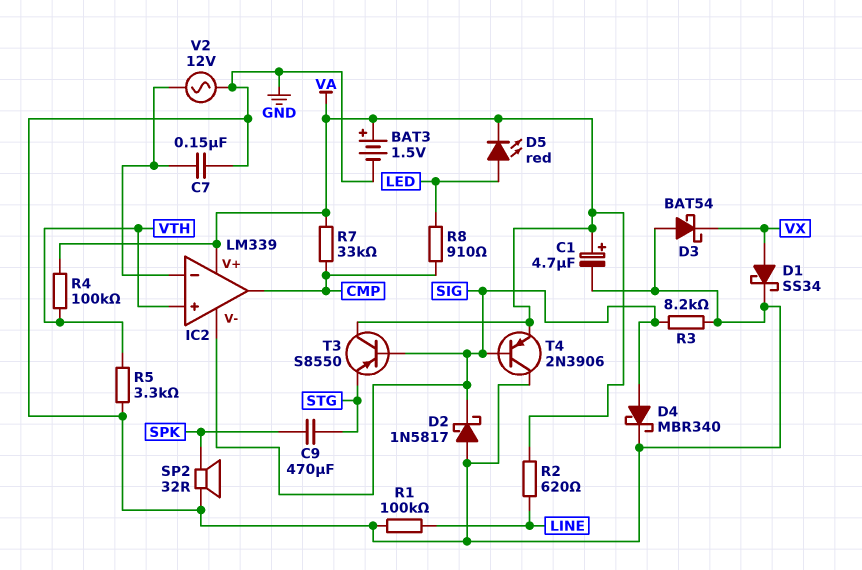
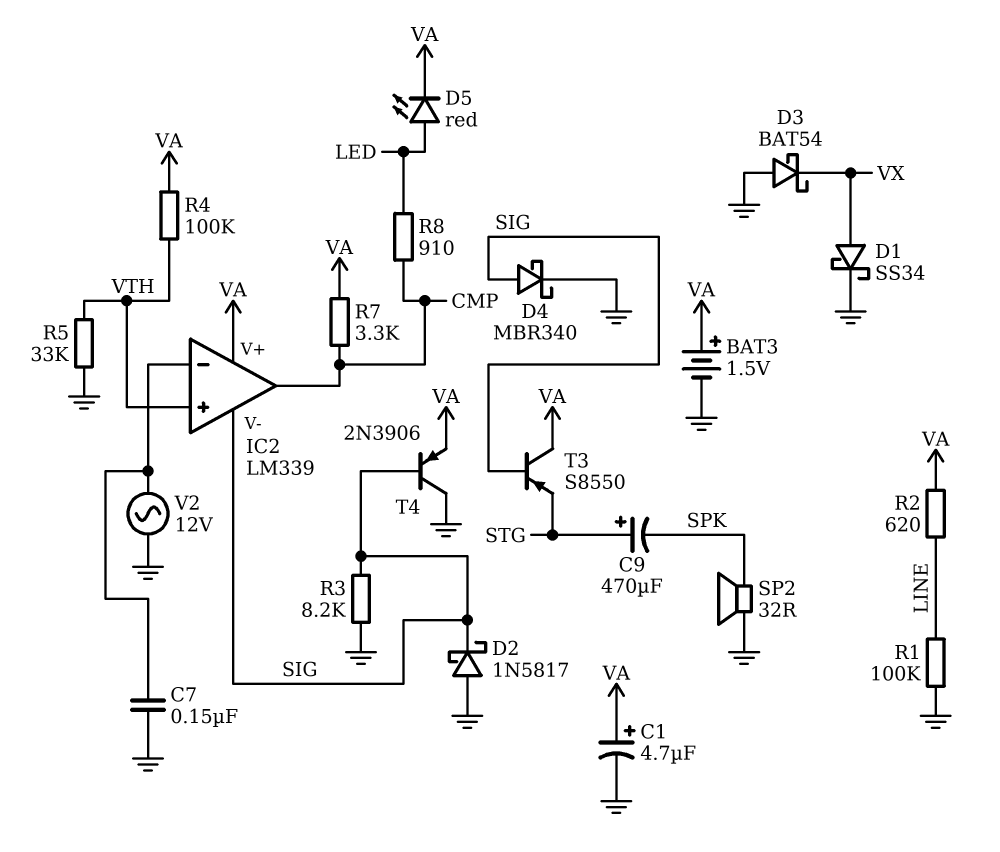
C9: 470uF (SPK, STG) -> 470uF (plus STG, minus SPK)
R5: 3.3k (GND, VTH) -> 33k (GND, VTH)
R7: 33k (CMP, VA) -> 3.3k (CMP, VA)

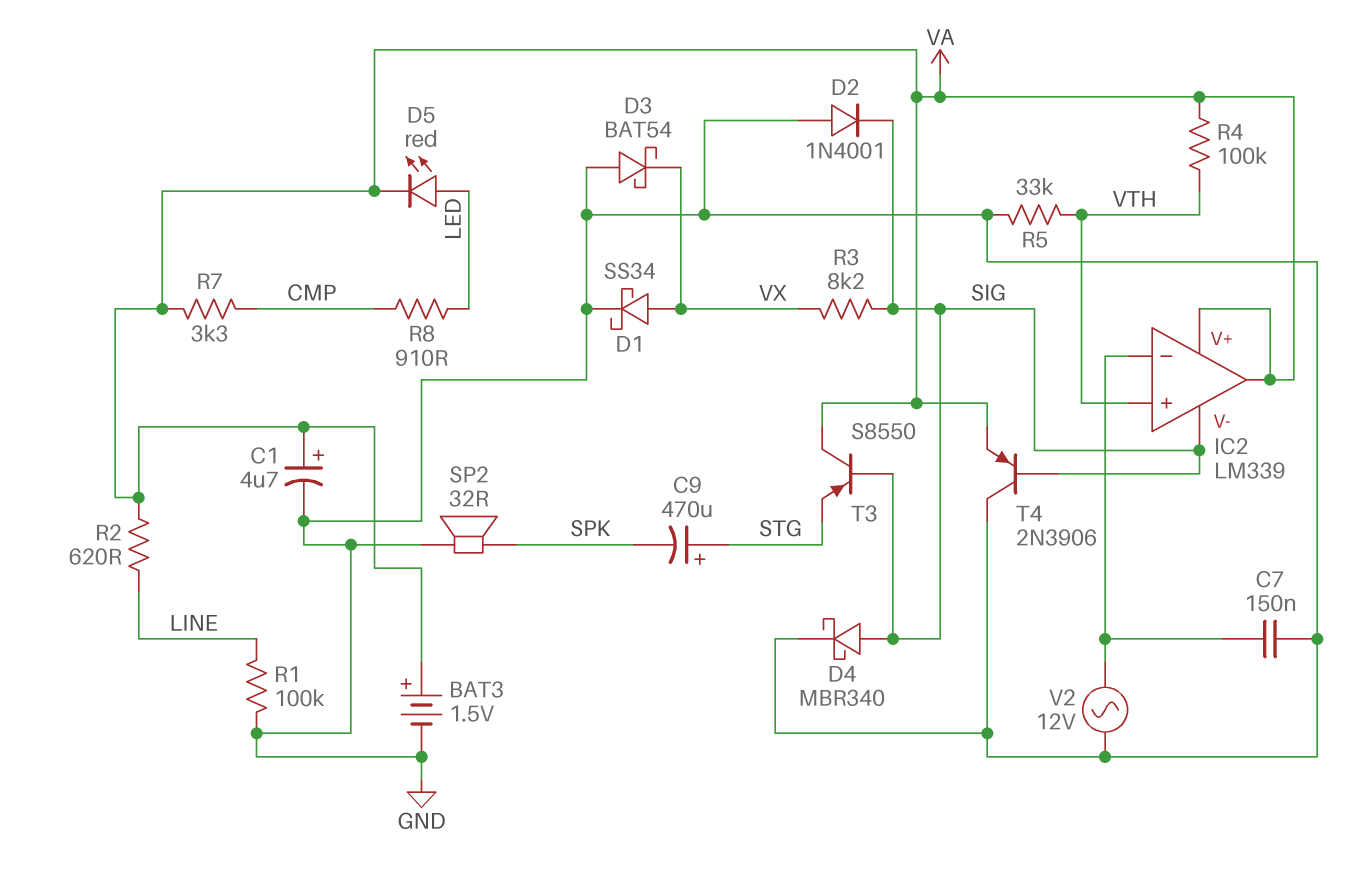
D2: schottky 1N5817 (A GND, K SIG) -> diode 1N4001 (A GND, K SIG)
IC2 pin out: CMP -> VA
R3: 8.2k (GND, SIG) -> 8.2k (SIG, VX)

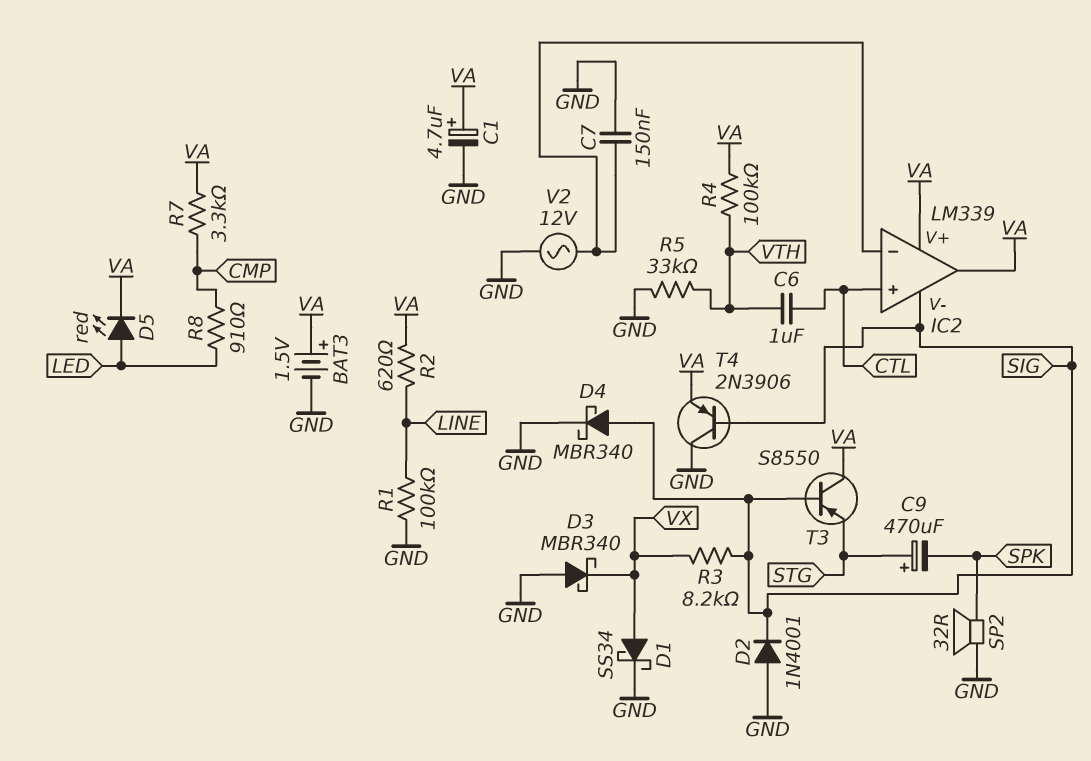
C6: none -> 1uF (CTL, VTH)
D3: schottky BAT54 (A GND, K VX) -> schottky MBR340 (A GND, K VX)
IC2 pin in+: VTH -> CTL

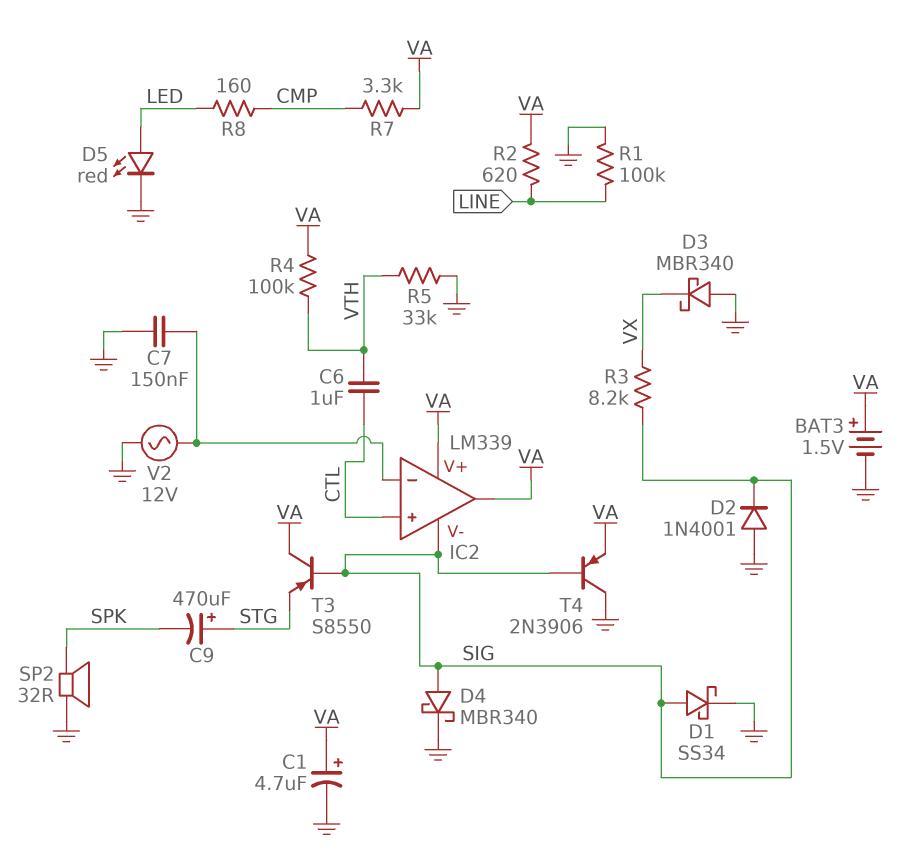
D1: schottky SS34 (A VX, K GND) -> schottky SS34 (A SIG, K GND)
D5: LED red (A LED, K VA) -> LED red (A LED, K GND)
R8: 910 (CMP, LED) -> 160 (CMP, LED)

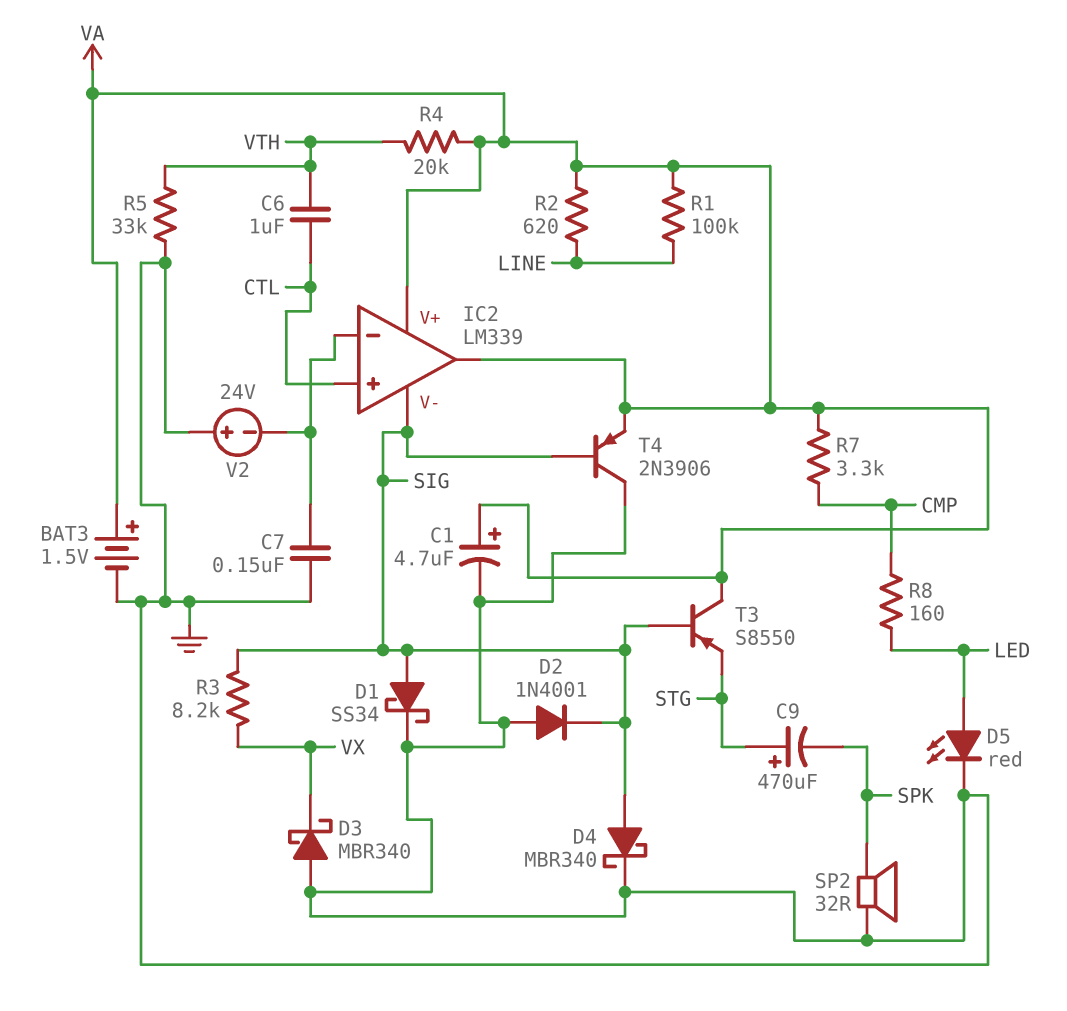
R1: 100k (GND, LINE) -> 100k (LINE, VA)
R4: 100k (VA, VTH) -> 20k (VA, VTH)
V2: AC 12V (GND, IC2/in-) -> 24V (plus GND, minus IC2/in-)

